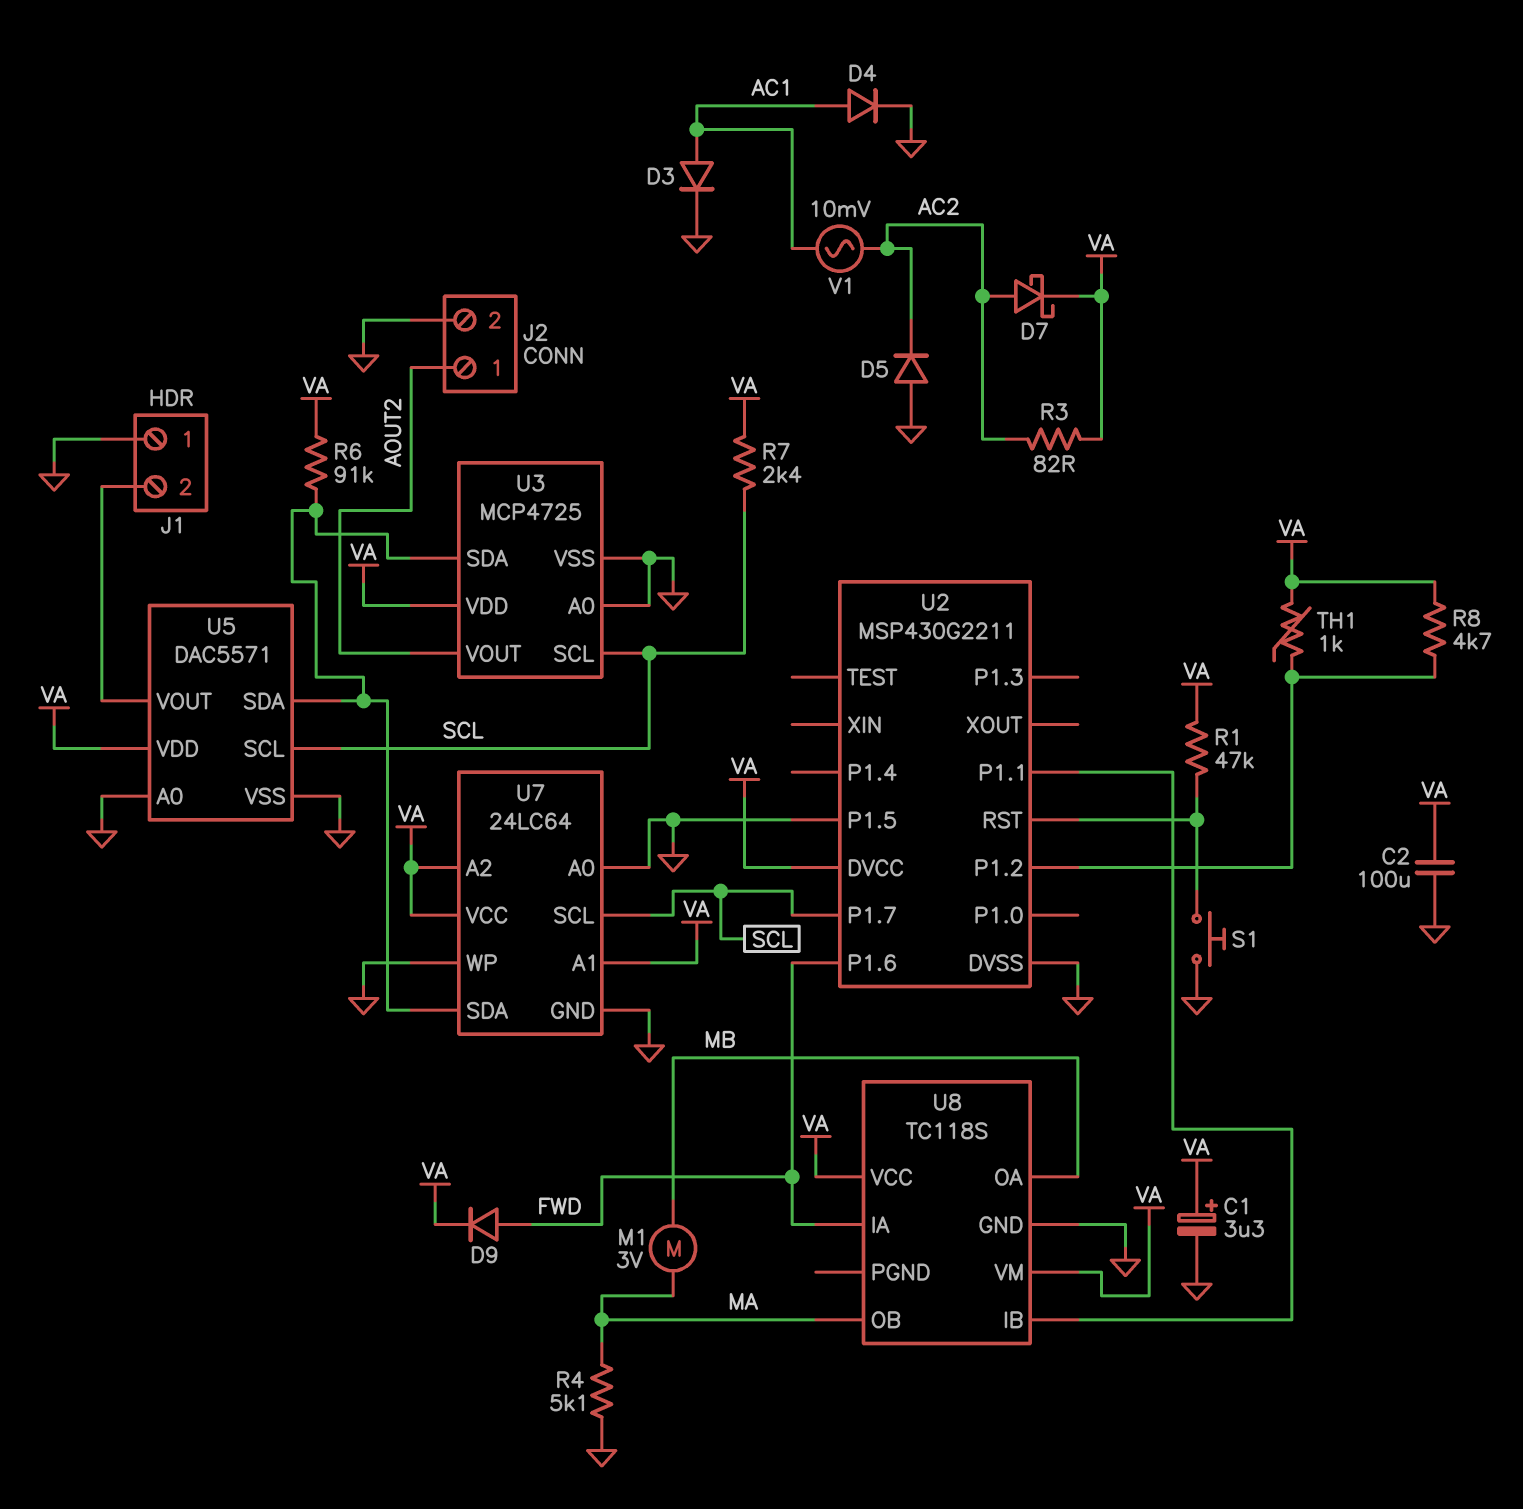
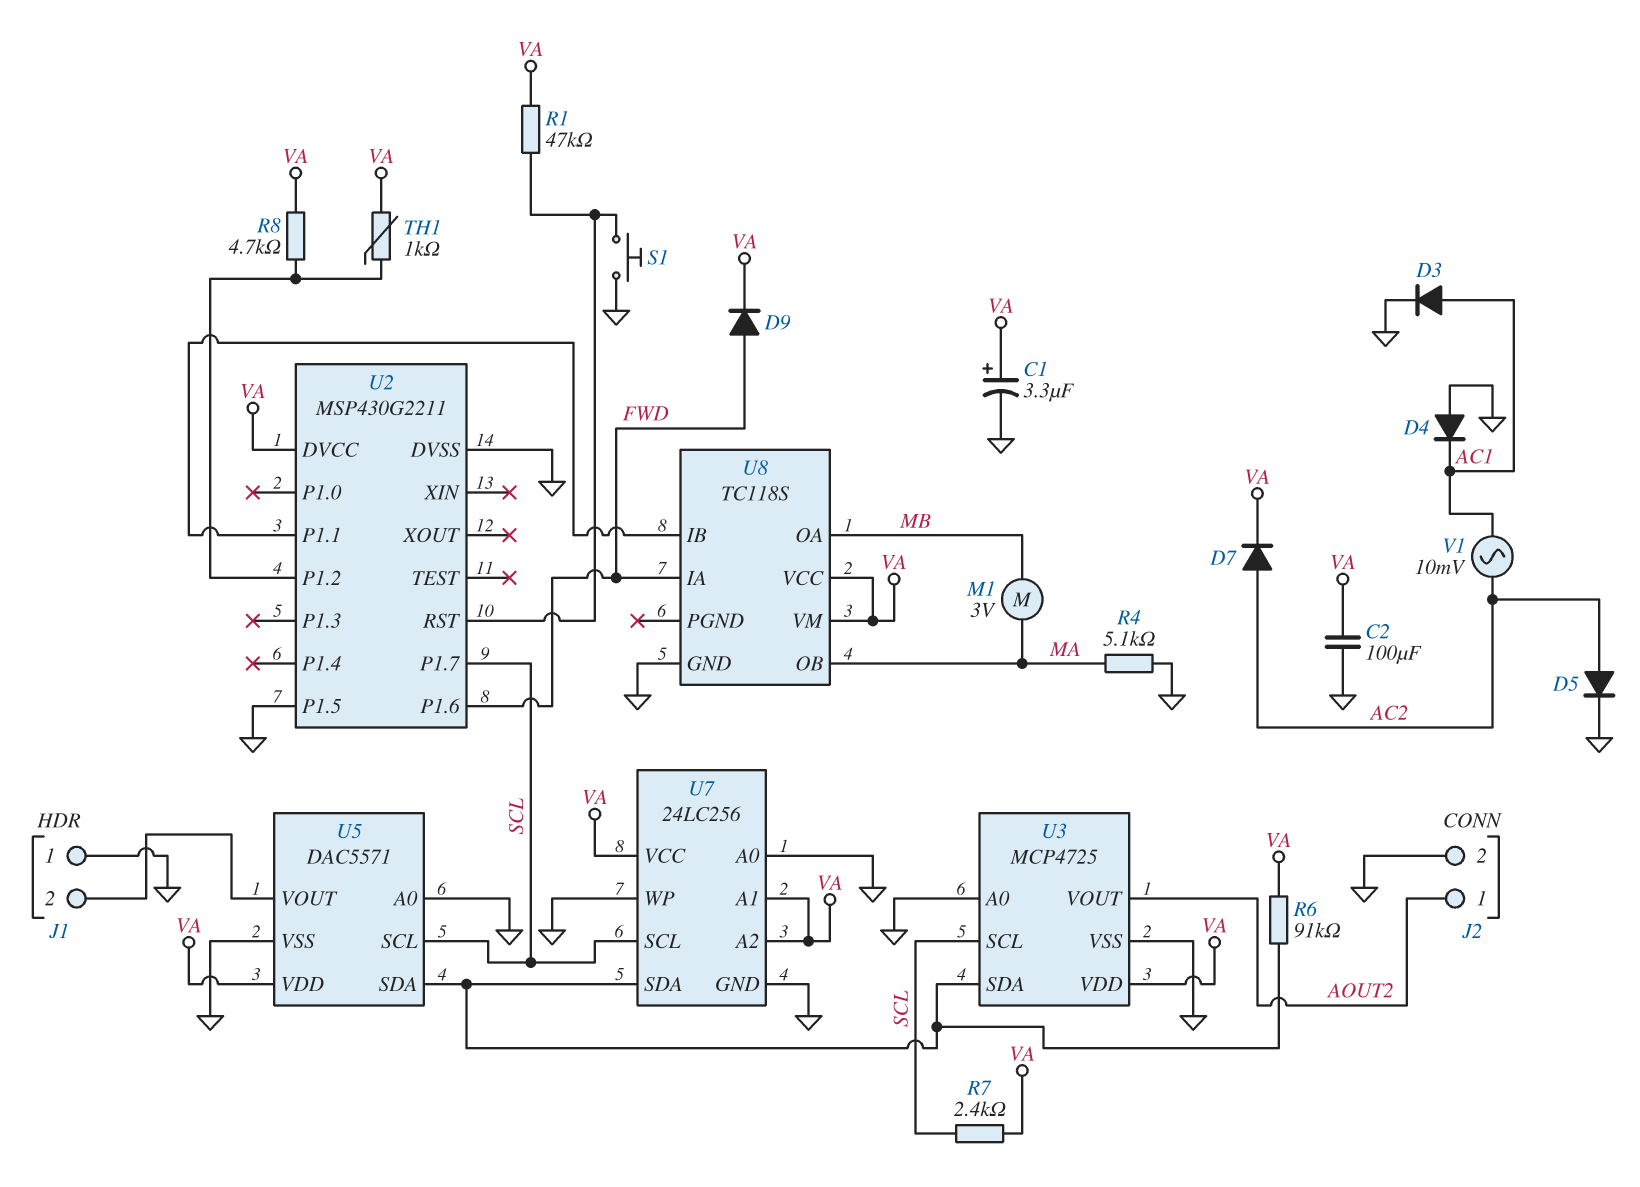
D4: diode (A AC1, K GND) -> diode (A GND, K AC1)
D5: diode (A GND, K AC2) -> diode (A AC2, K GND)
D7: schottky (A AC2, K VA) -> diode (A AC2, K VA)
R3: 82 (AC2, VA) -> none
U7: 24LC64 -> 24LC256

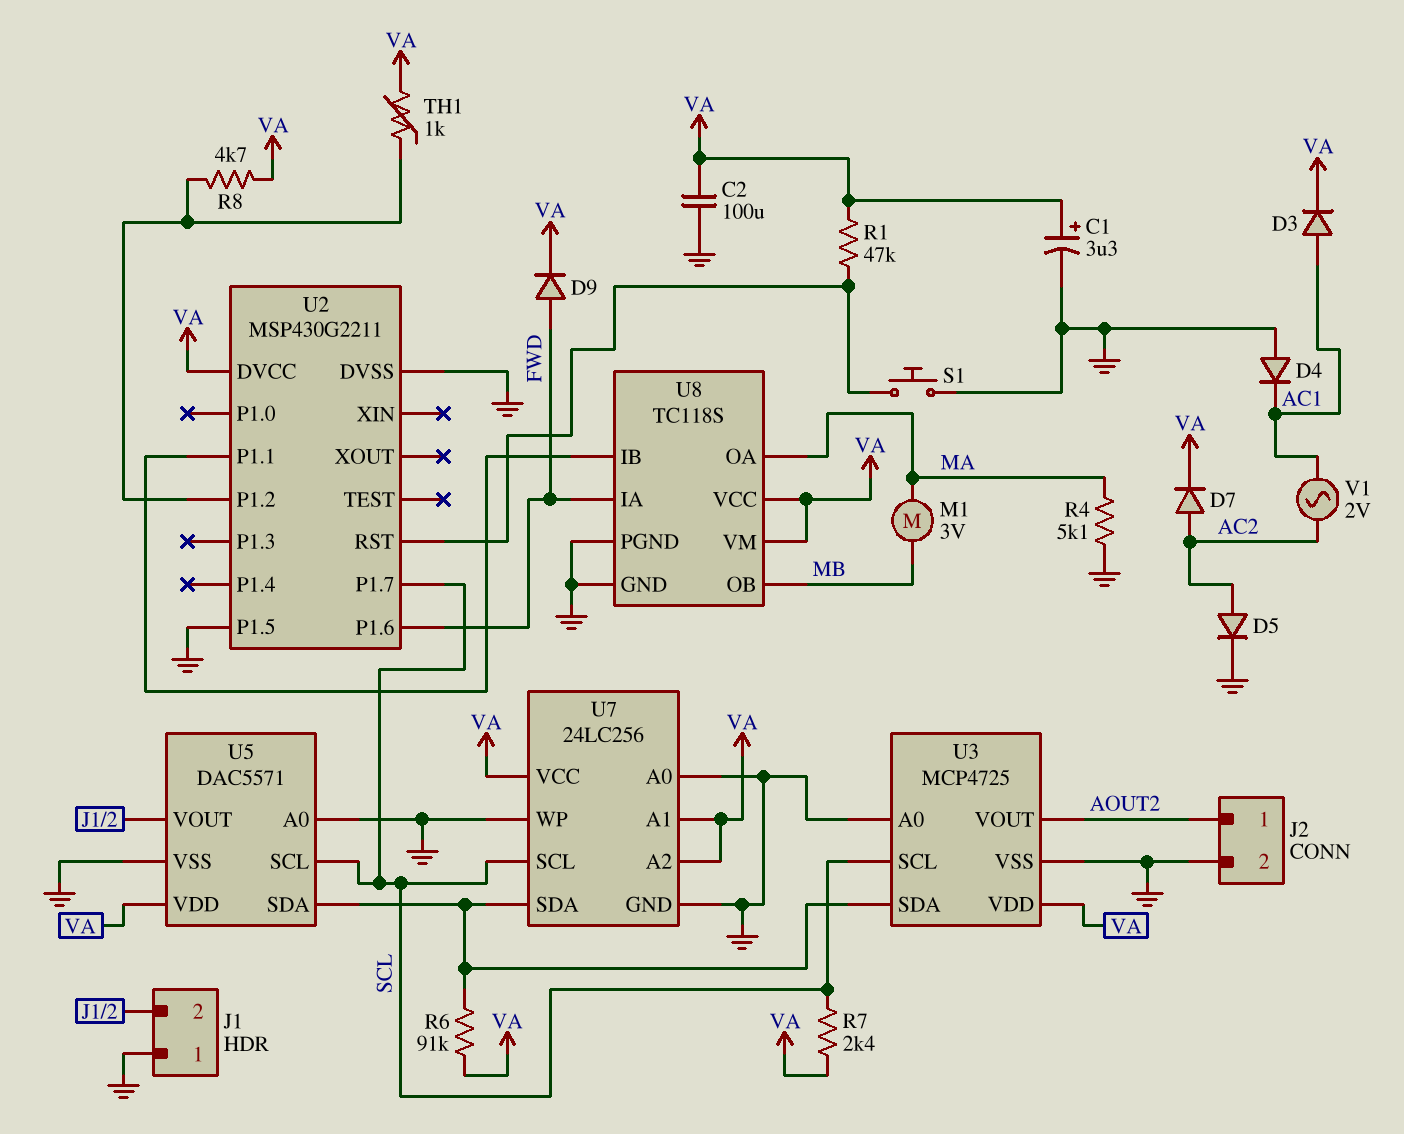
D3: diode (A AC1, K GND) -> diode (A AC1, K VA)
U8 pin OA: MB -> MA
U8 pin OB: MA -> MB
U8 pin PGND: none -> GND
V1: AC 10mV (AC1, AC2) -> AC 2V (AC1, AC2)

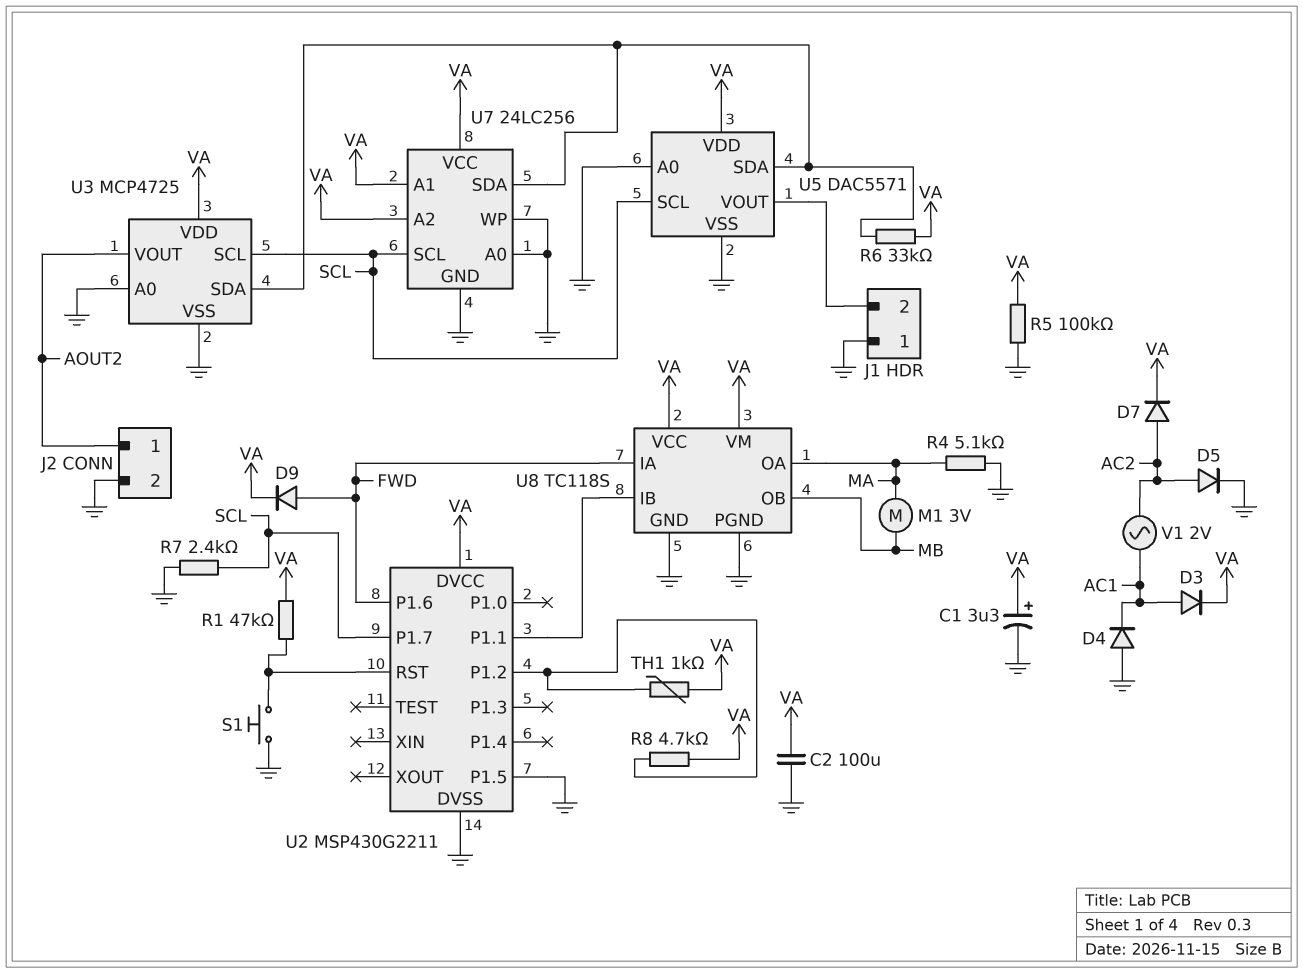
R5: none -> 100k (GND, VA)
R6: 91k (U3/SDA, VA) -> 33k (U3/SDA, VA)
R7: 2.4k (SCL, VA) -> 2.4k (GND, SCL)

